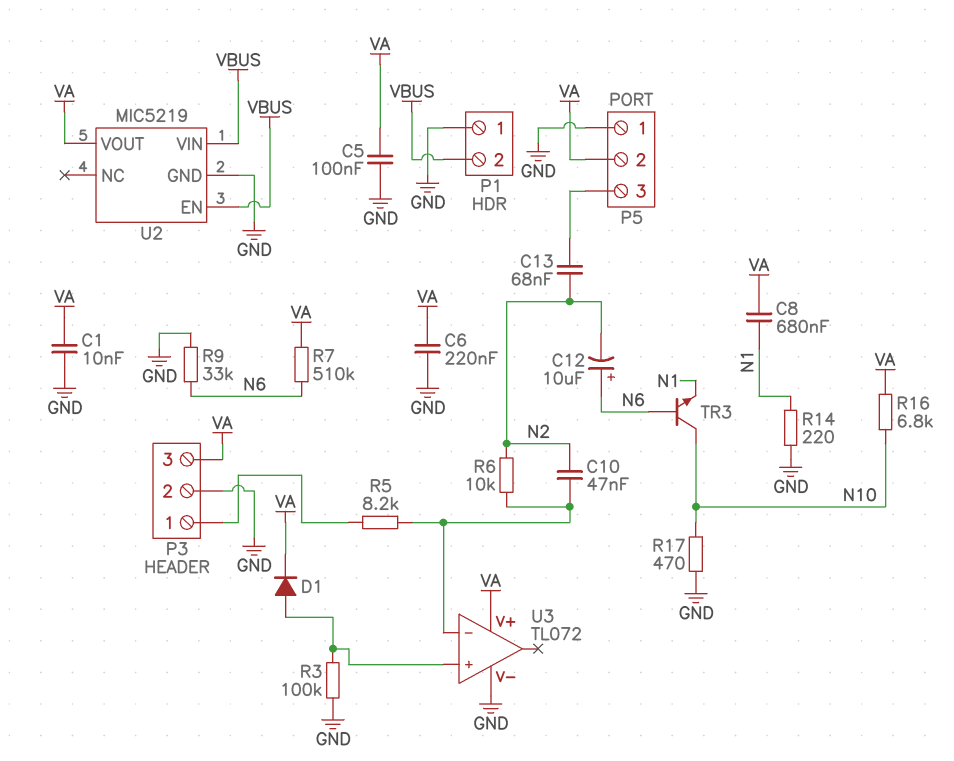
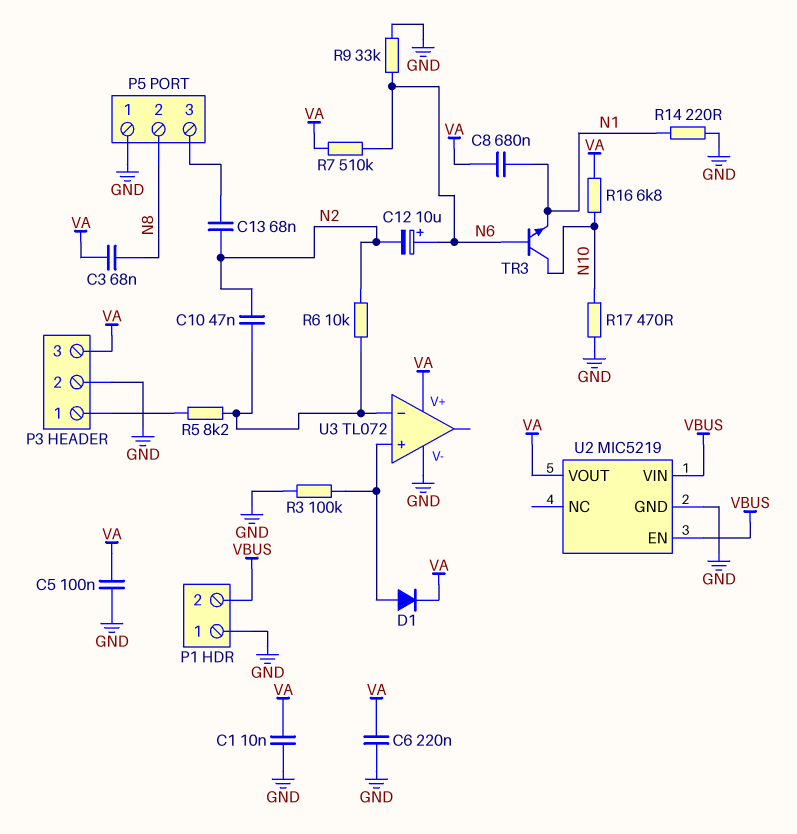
C3: none -> 68nF (N8, VA)
P5 pin 2: VA -> N8

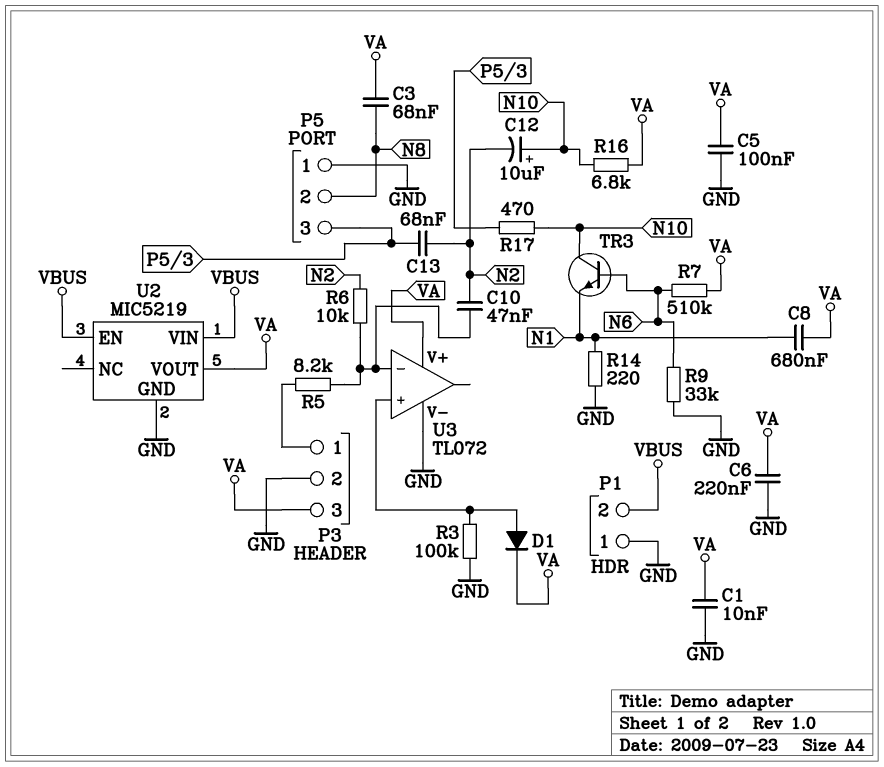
C12: 10uF (plus N6, minus N2) -> 10uF (plus N10, minus N2)
R17: 470 (GND, N10) -> 470 (N10, P5/3)

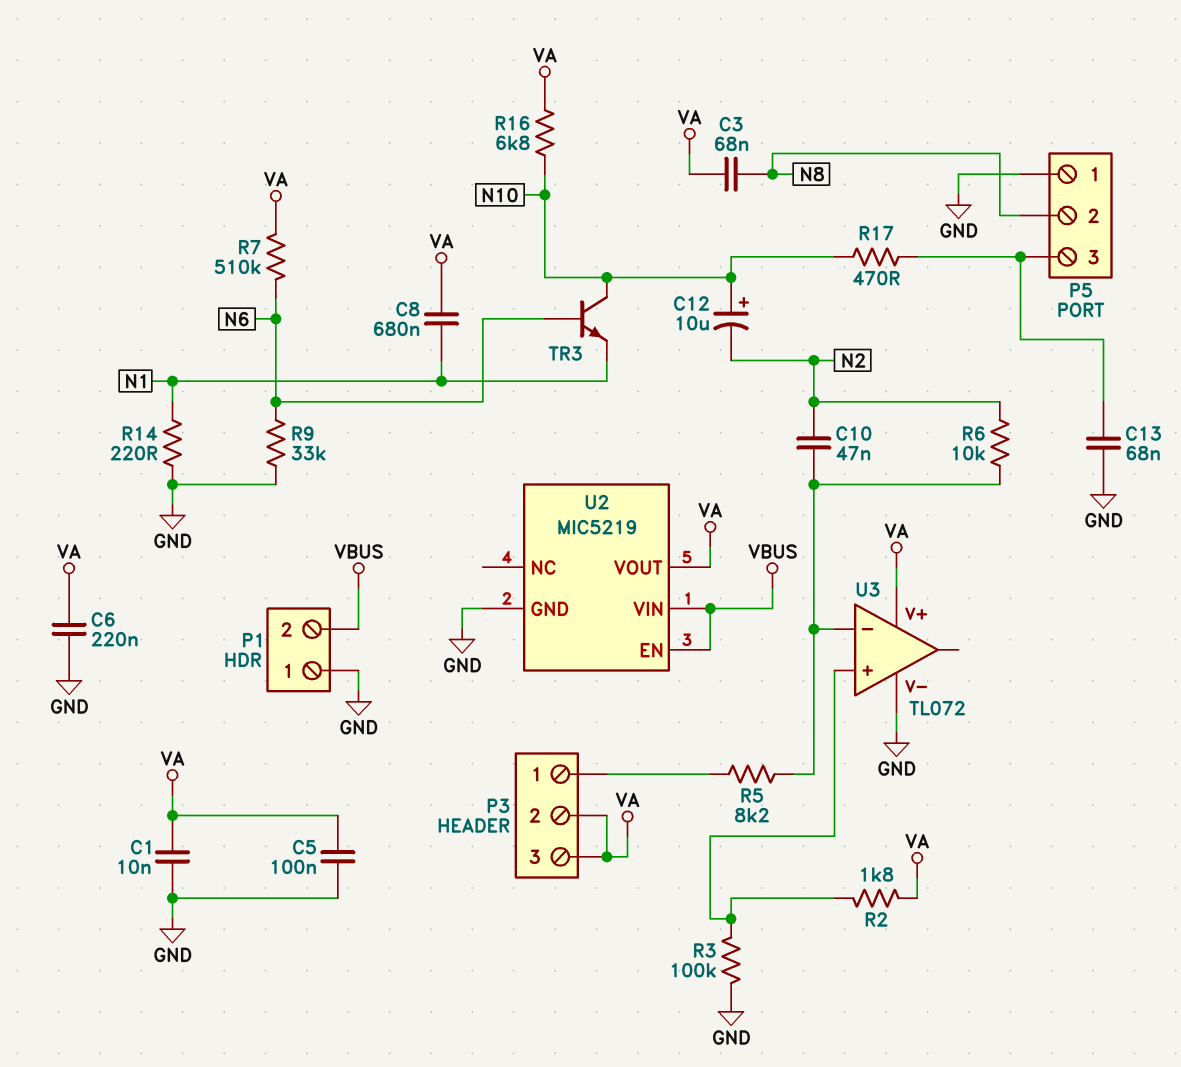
C13: 68nF (N2, P5/3) -> 68nF (GND, P5/3)
D1: diode (A U3/in+, K VA) -> none
P3 pin 2: GND -> VA
R2: none -> 1.8k (U3/in+, VA)

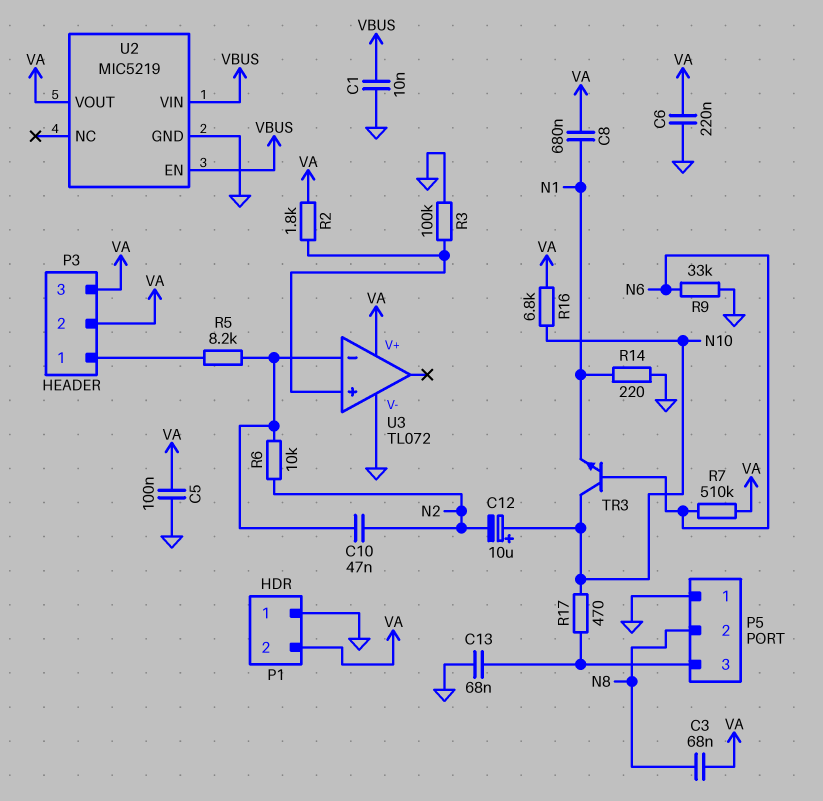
C1: 10nF (GND, VA) -> 10nF (GND, VBUS)
P1 pin 2: VBUS -> VA

